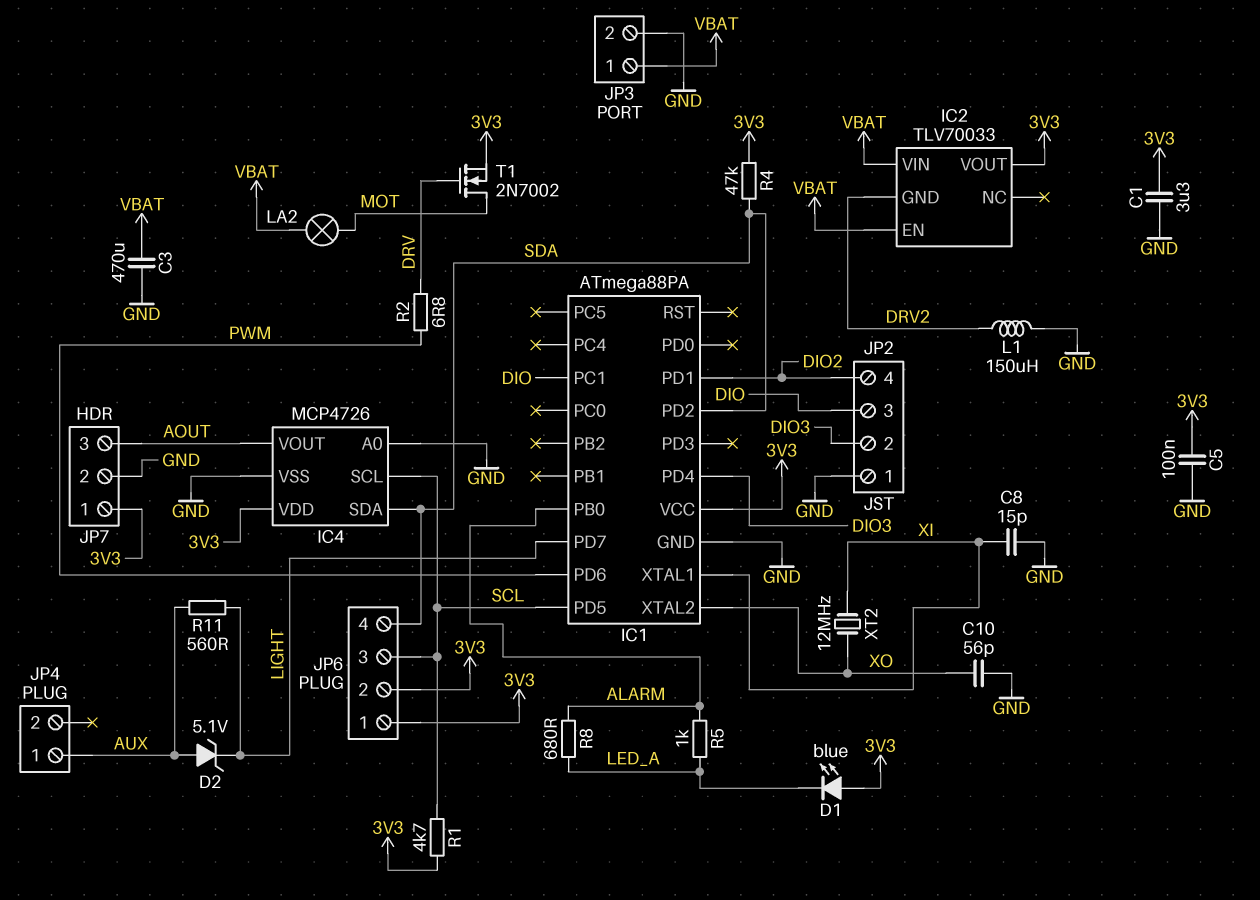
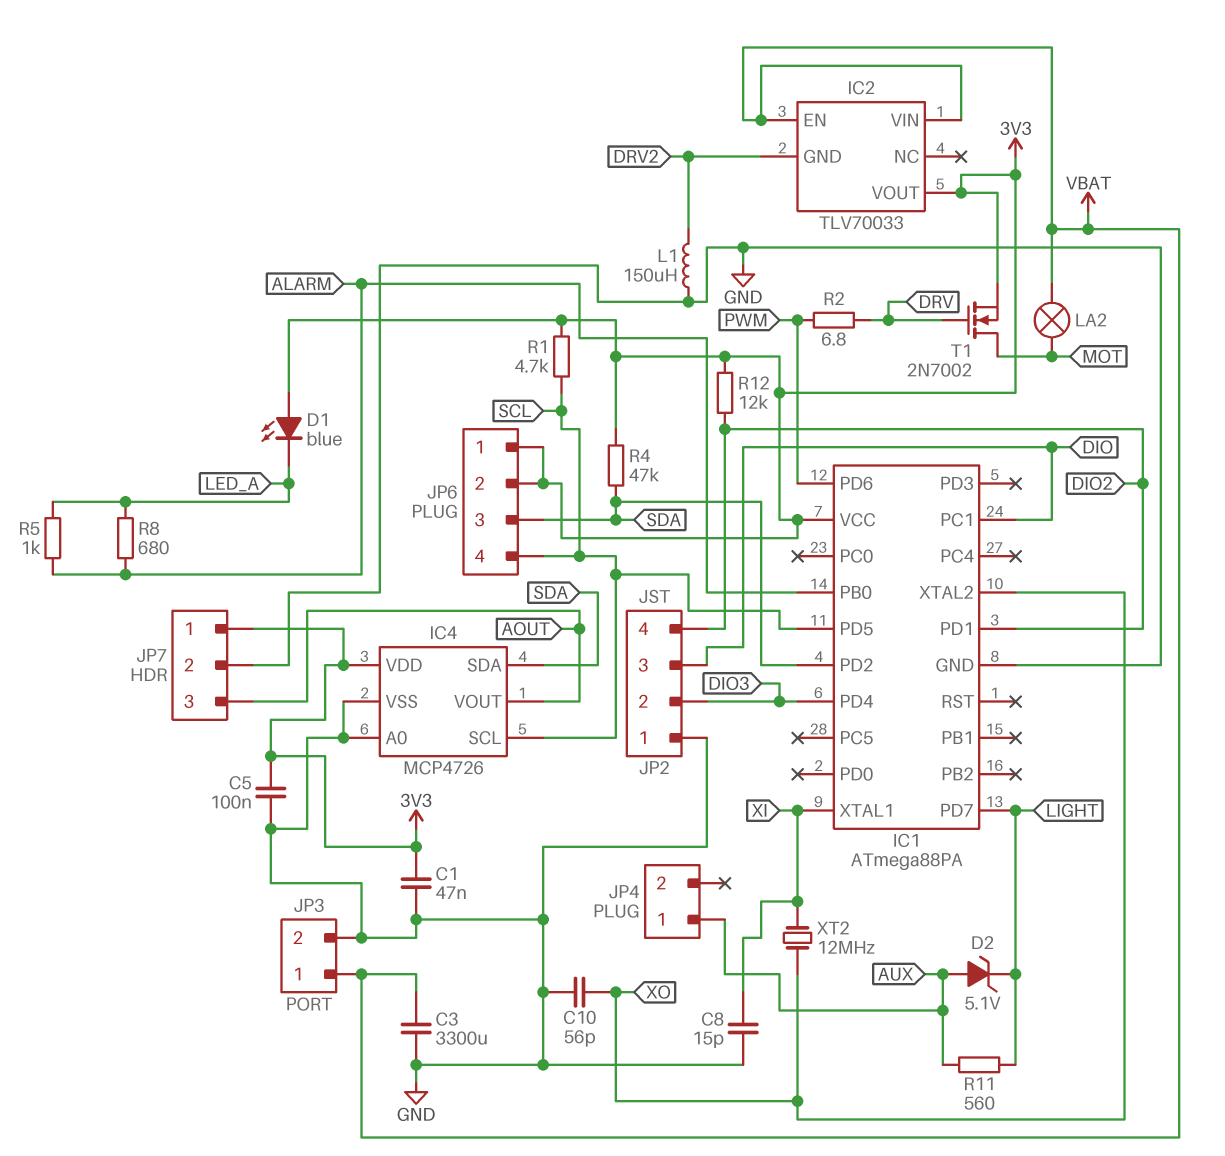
C1: 3.3uF (3V3, GND) -> 47nF (3V3, GND)
C3: 470uF (GND, VBAT) -> 3300uF (GND, VBAT)
JP6 pin 3: SCL -> SDA
JP6 pin 4: SDA -> SCL
R12: none -> 12k (3V3, DIO2)

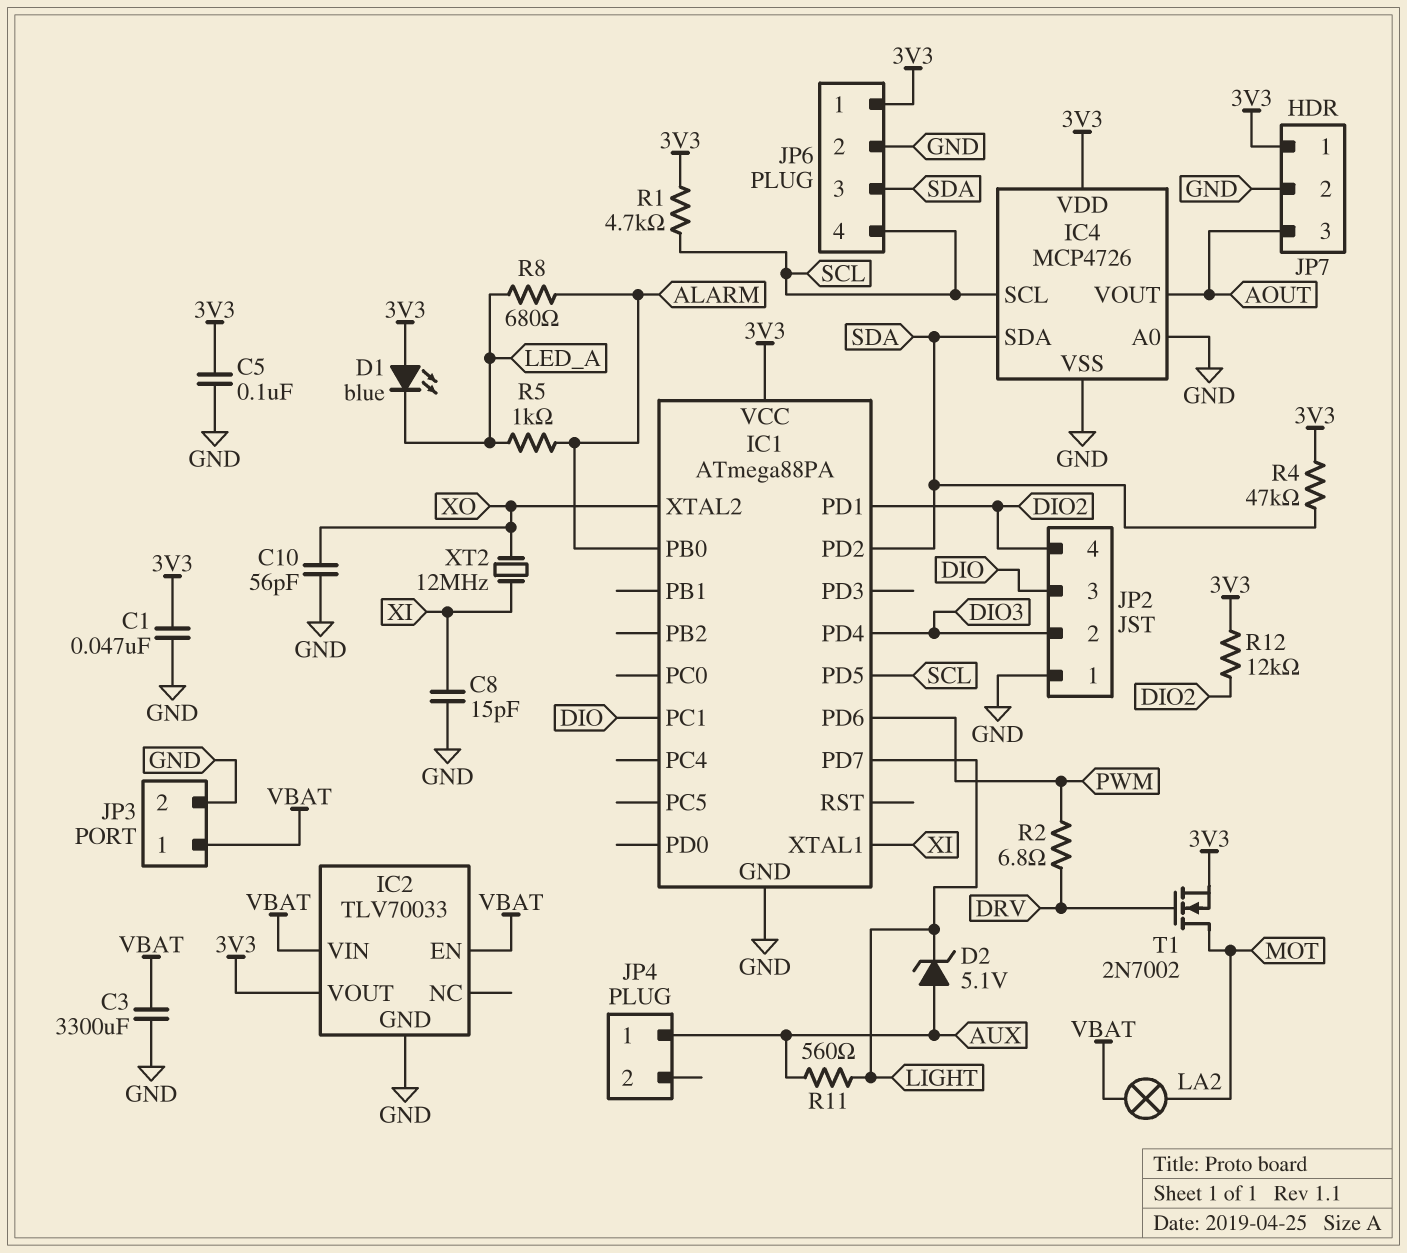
IC2 pin GND: DRV2 -> GND
JP6 pin 2: 3V3 -> GND
L1: 150uH (DRV2, GND) -> none

